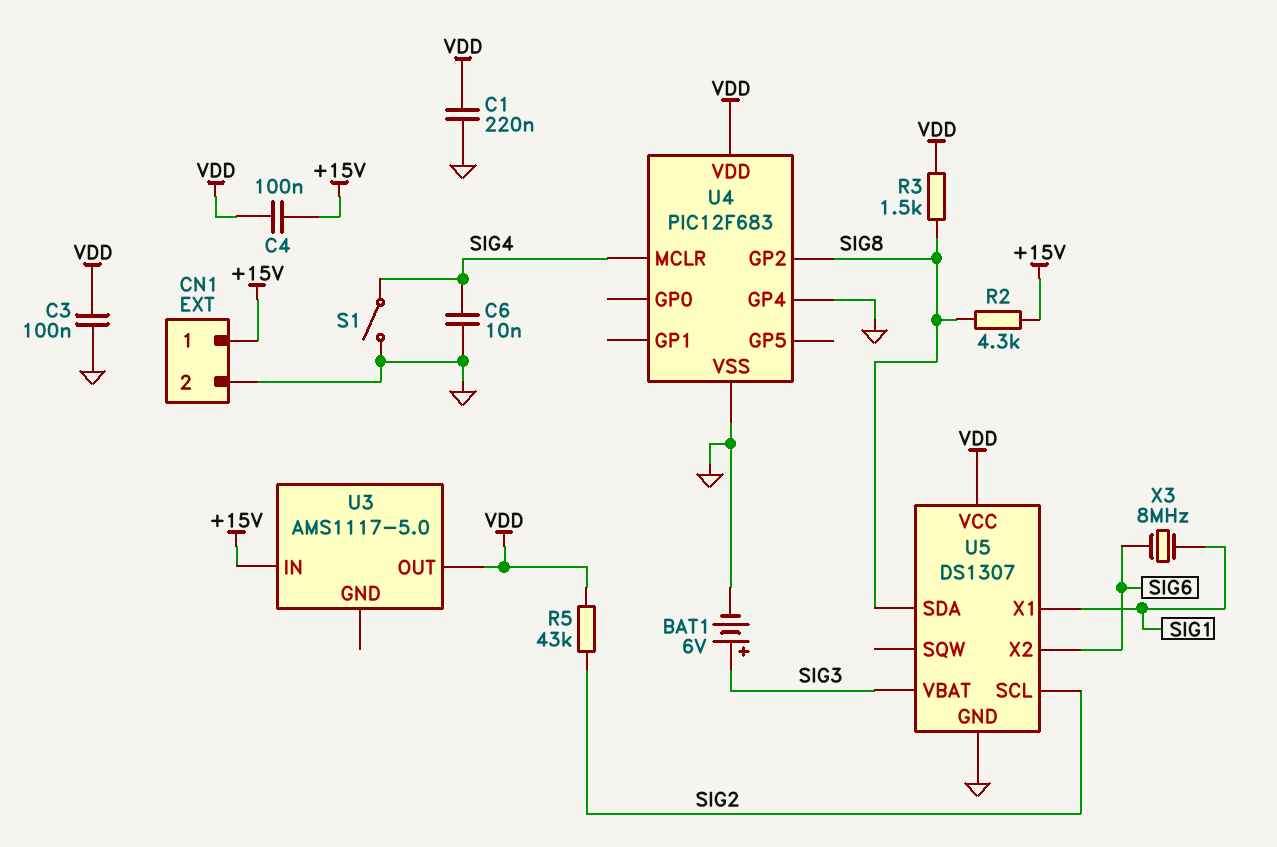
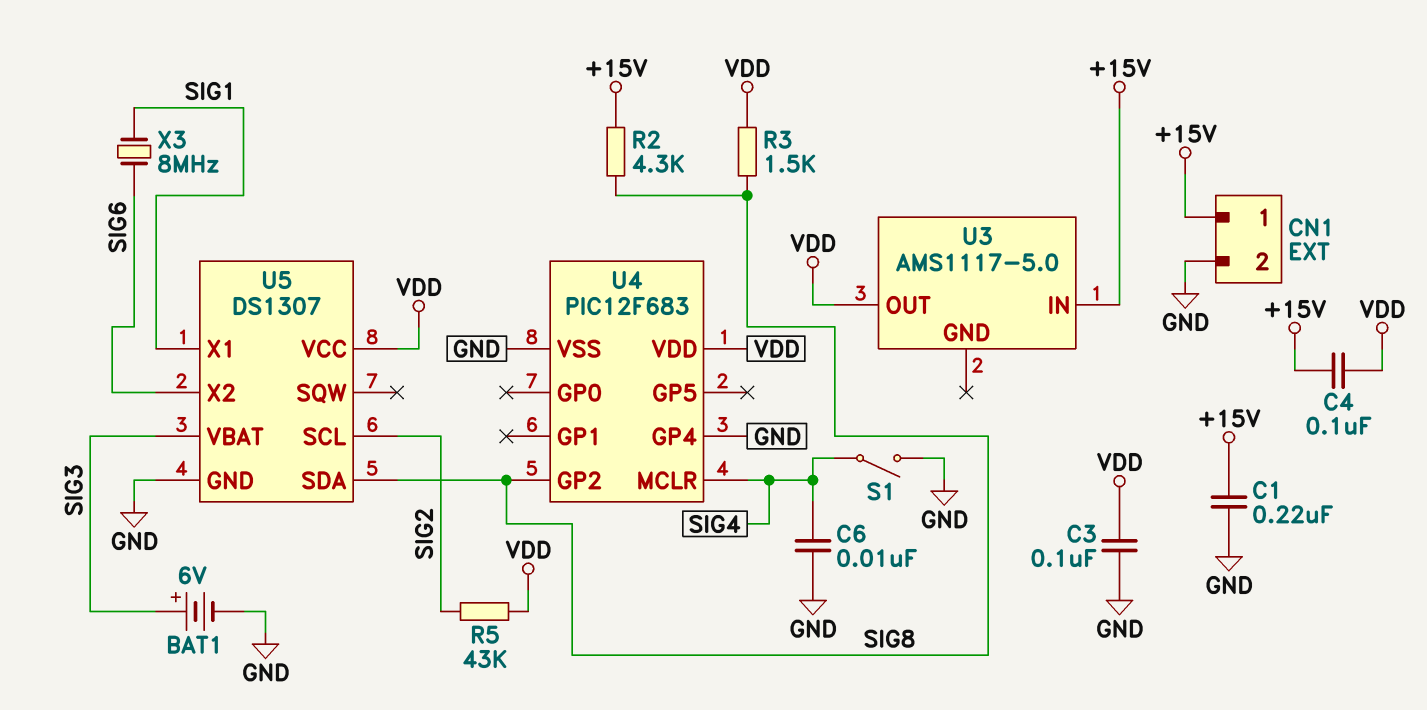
C1: 220nF (GND, VDD) -> 220nF (+15V, GND)

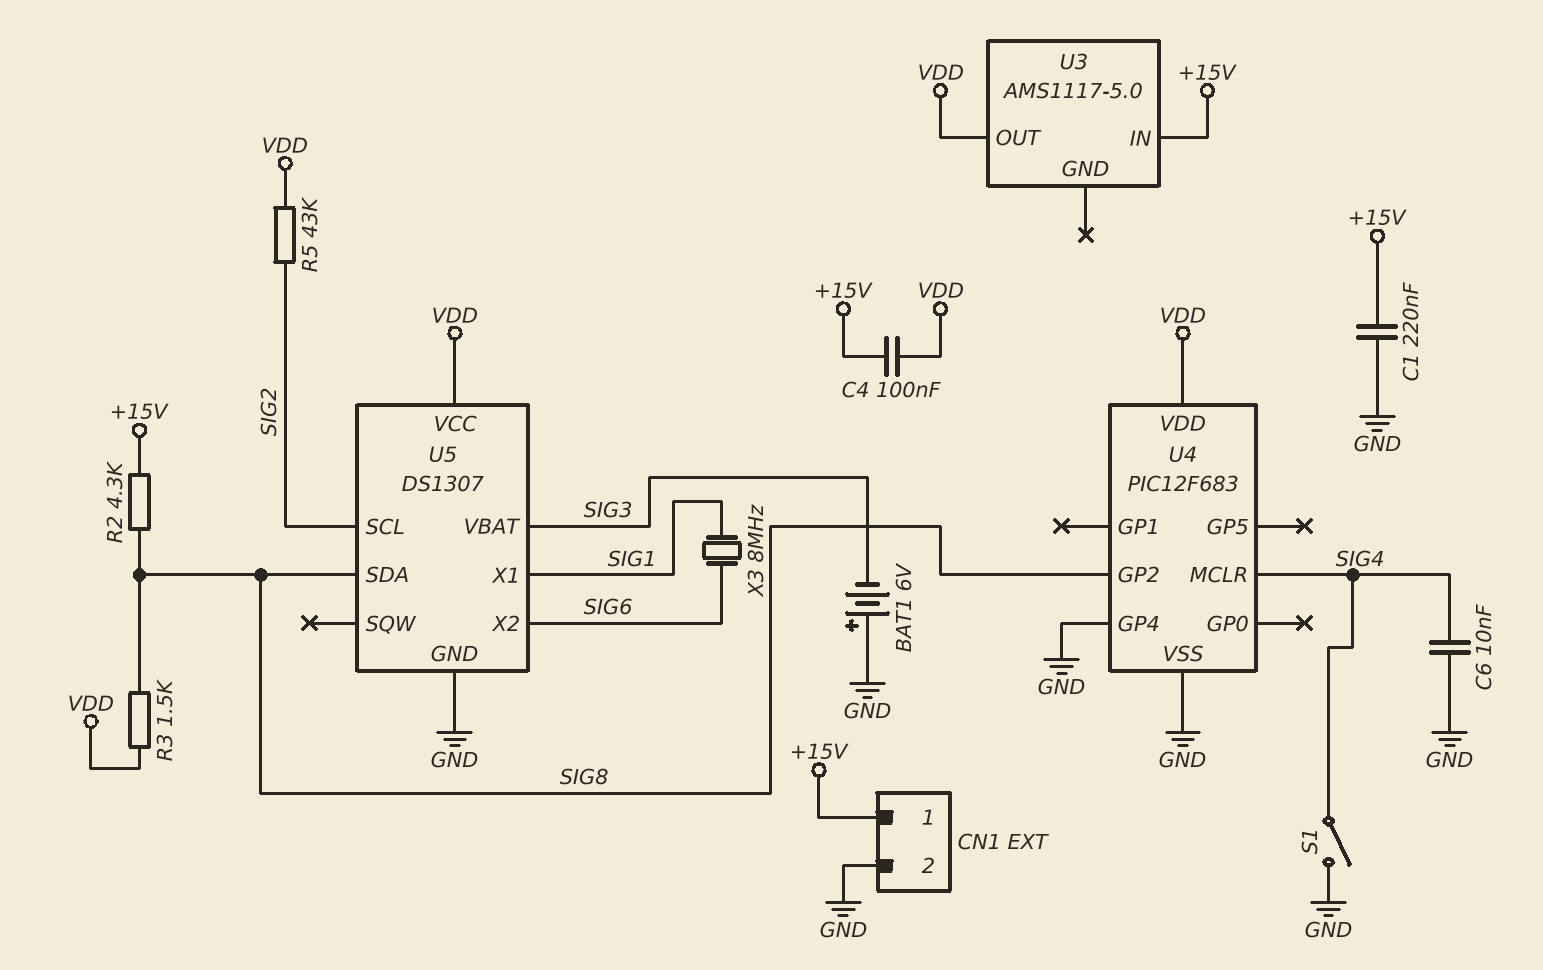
BAT1: 6V (plus SIG3, minus GND) -> 6V (plus GND, minus SIG3)
C3: 100nF (GND, VDD) -> none

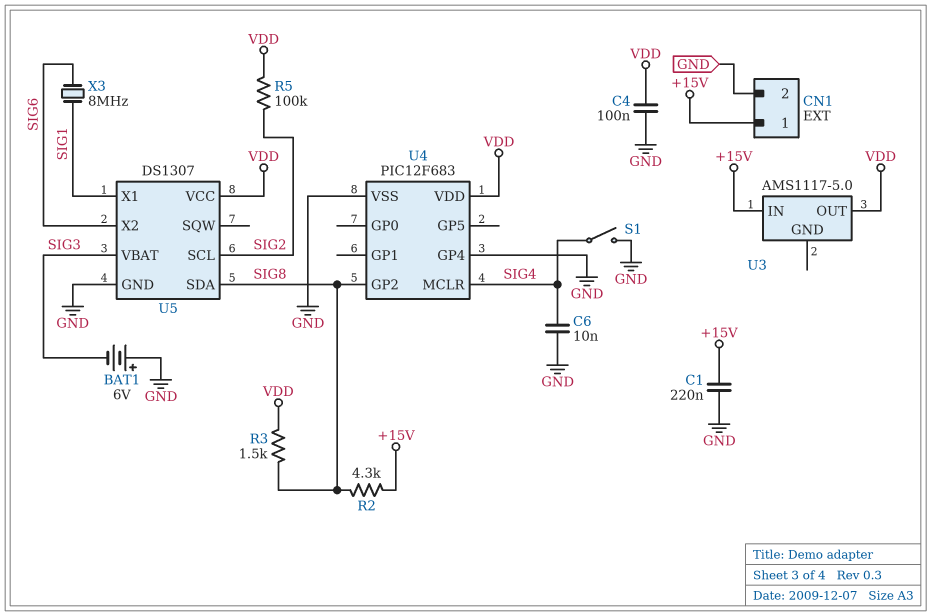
C4: 100nF (+15V, VDD) -> 100nF (GND, VDD)
R5: 43k (SIG2, VDD) -> 100k (SIG2, VDD)

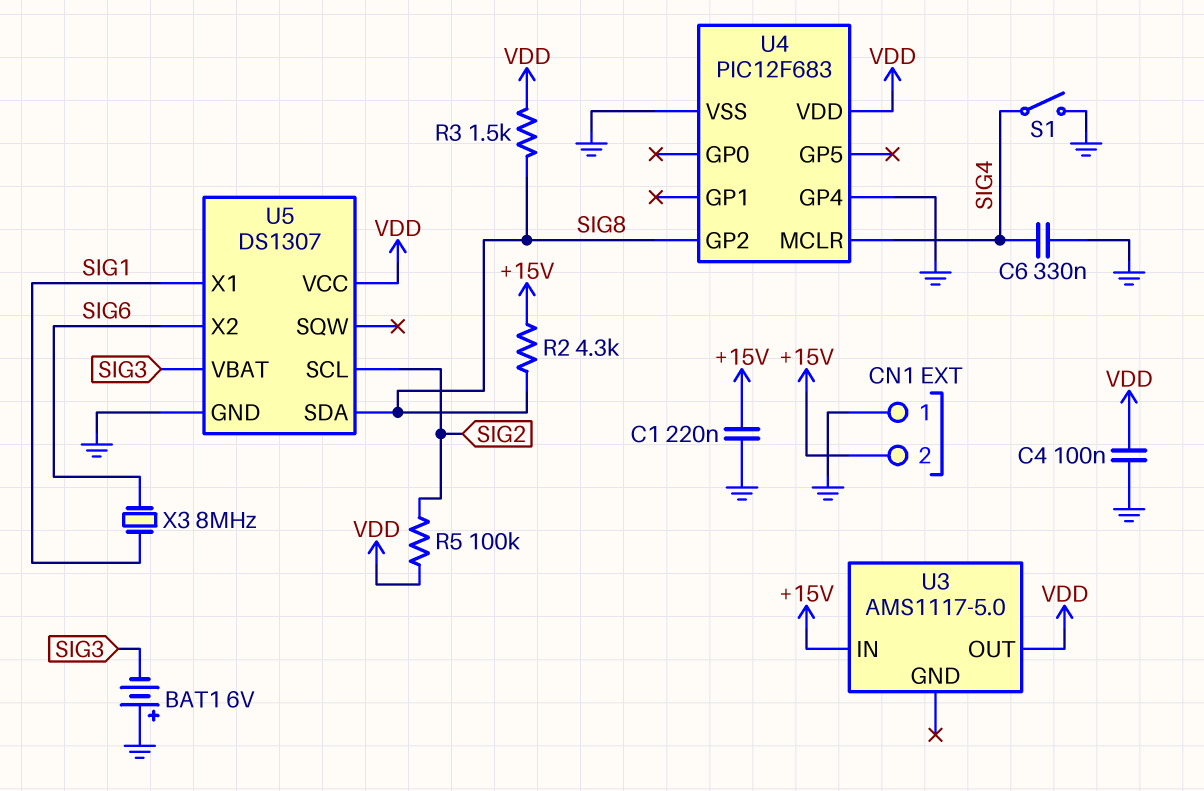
C6: 10nF (GND, SIG4) -> 330nF (GND, SIG4)
CN1 pin 1: +15V -> GND
CN1 pin 2: GND -> +15V

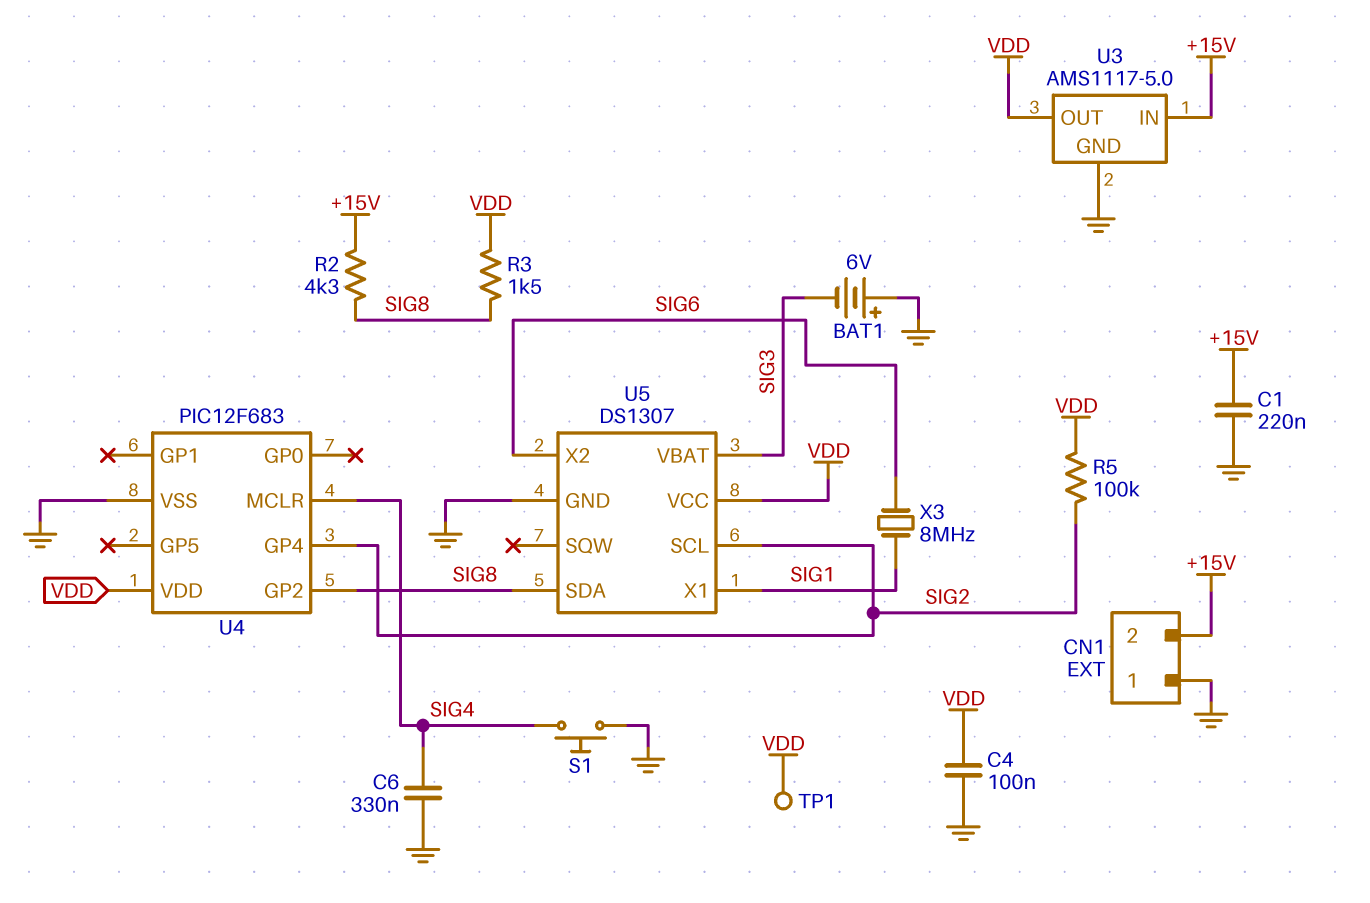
S1: switch (GND, SIG4) -> button (GND, SIG4)
TP1: none -> test point (VDD)
U3 pin GND: none -> GND
U4 pin GP4: GND -> SIG2

